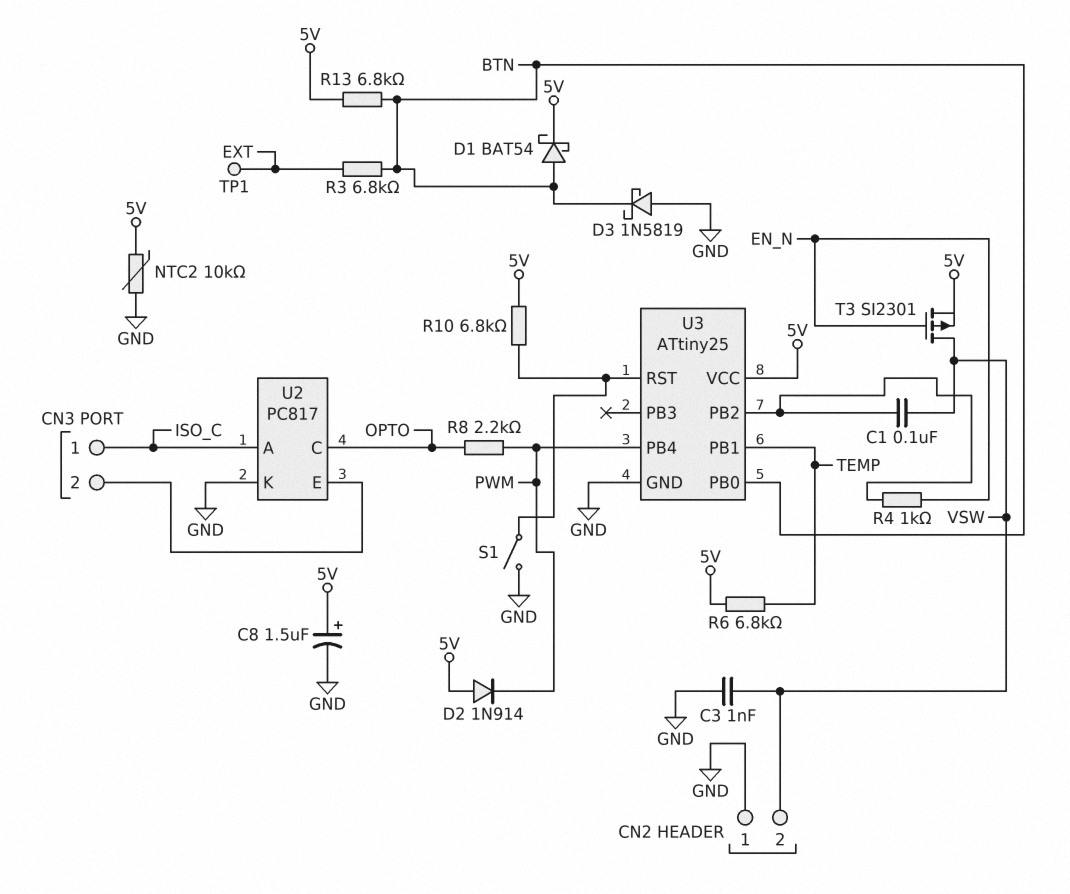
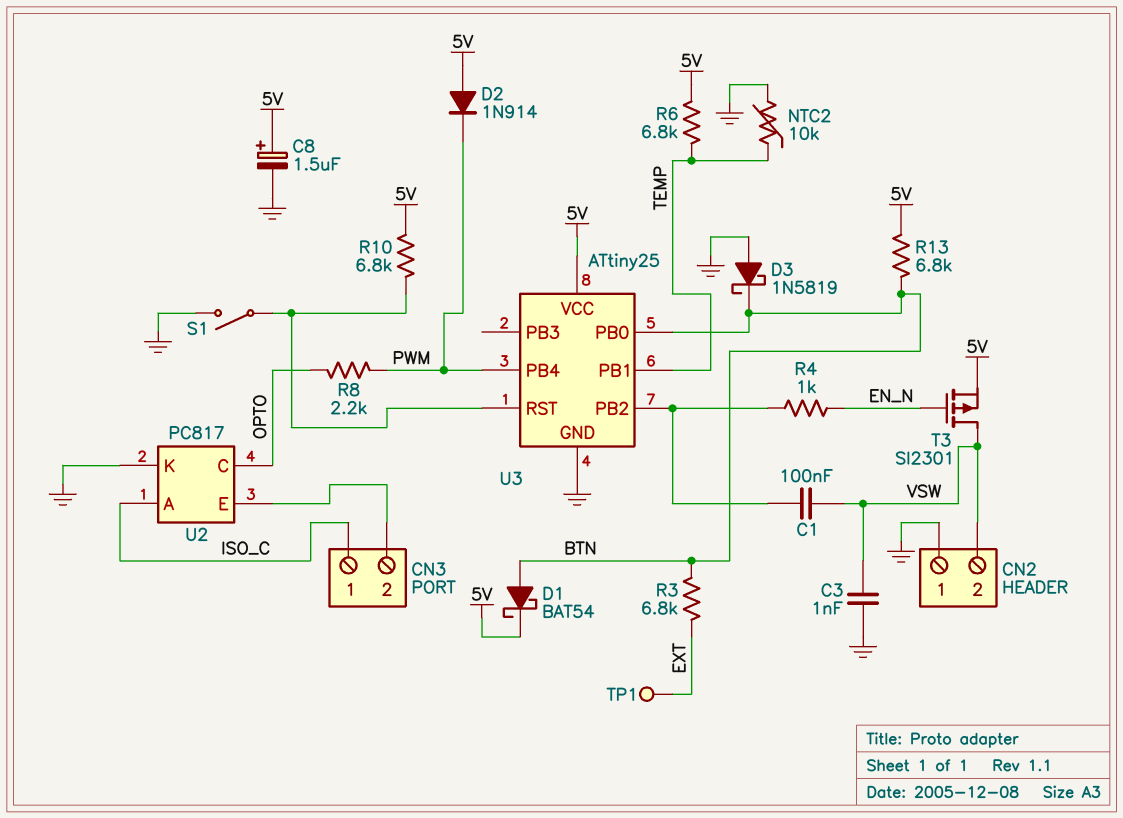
NTC2: 10k (5V, GND) -> 10k (GND, TEMP)

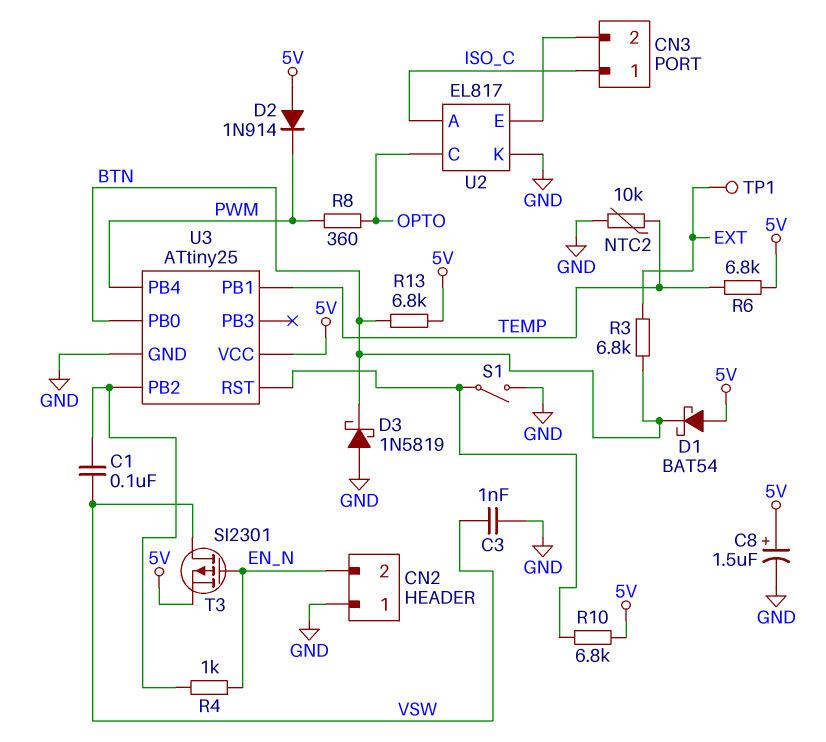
CN2 pin 2: VSW -> EN_N
D1: schottky BAT54 (A BTN, K 5V) -> schottky BAT54 (A 5V, K BTN)
R8: 2.2k (OPTO, PWM) -> 360 (OPTO, PWM)
U2: PC817 -> EL817

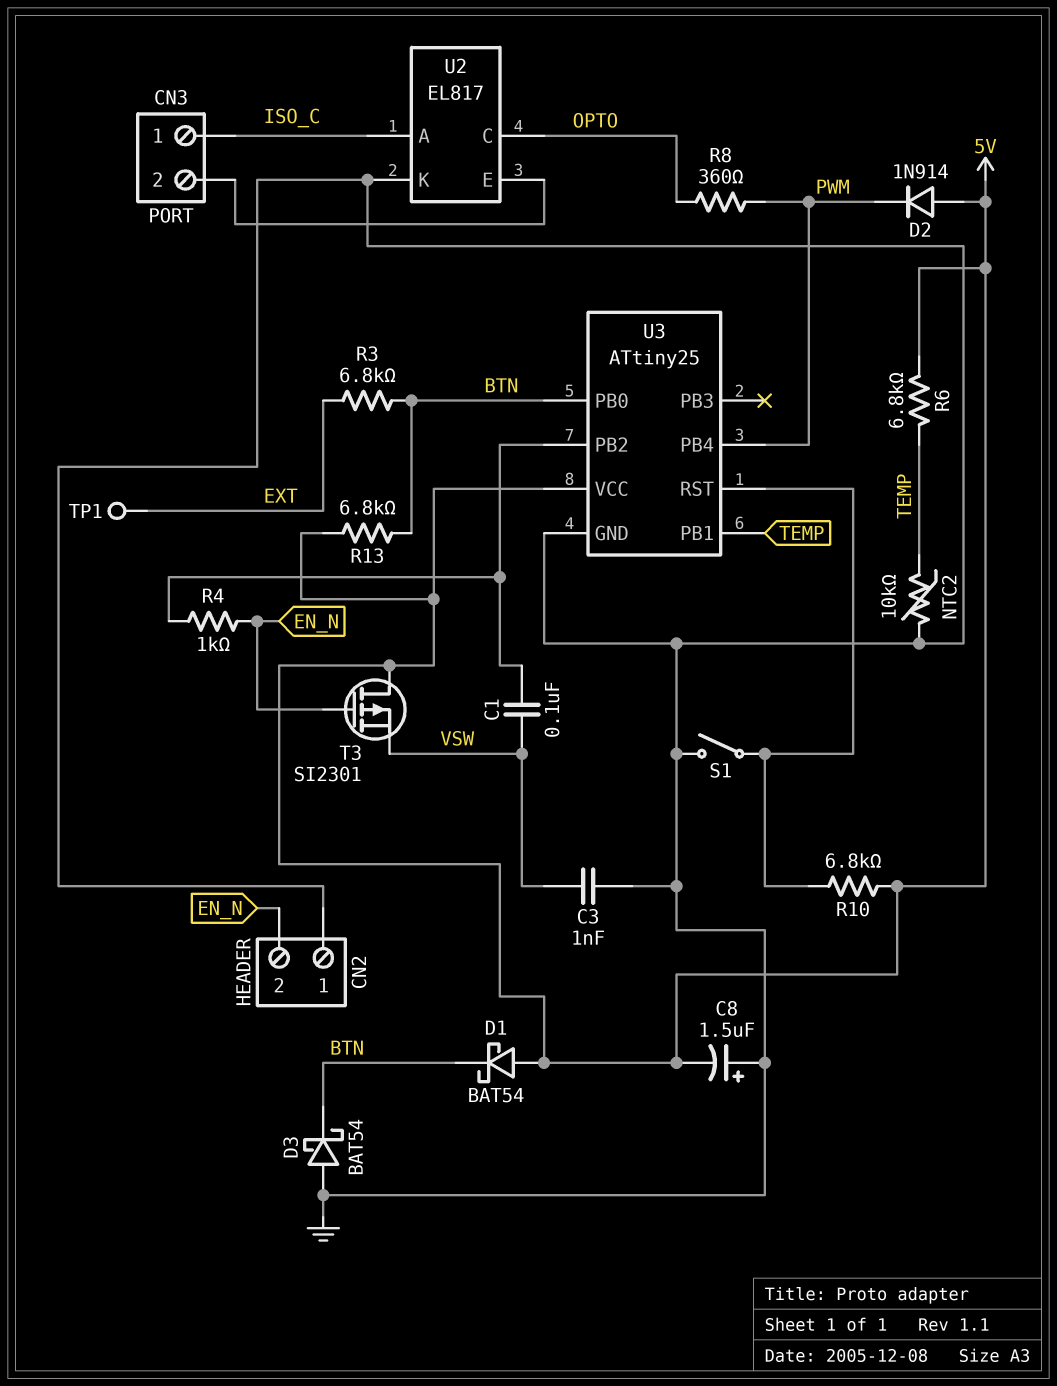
C8: 1.5uF (plus 5V, minus GND) -> 1.5uF (plus GND, minus 5V)
D3: schottky 1N5819 (A GND, K BTN) -> schottky BAT54 (A GND, K BTN)
T3: PMOS SI2301 (G EN_N, D VSW, S 5V) -> PMOS SI2301 (G EN_N, D 5V, S VSW)

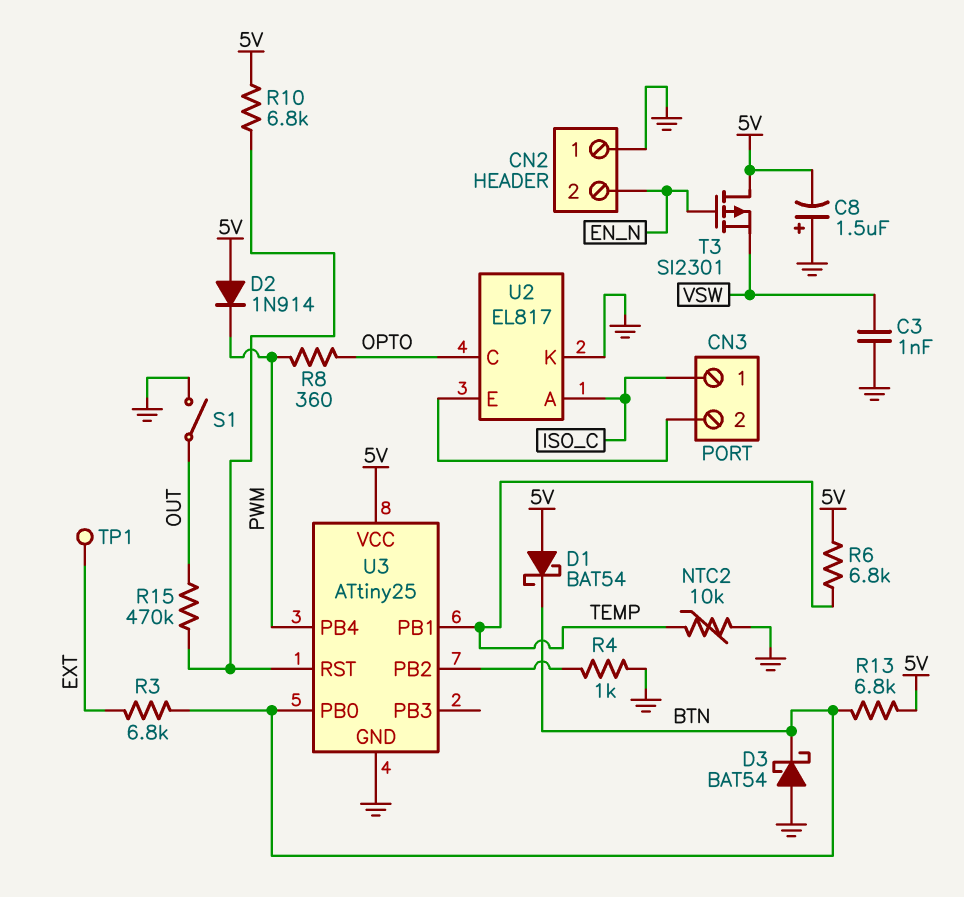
C1: 100nF (U3/PB2, VSW) -> none
R4: 1k (EN_N, U3/PB2) -> 1k (GND, U3/PB2)
R15: none -> 470k (OUT, U3/RST)
S1: switch (GND, U3/RST) -> switch (GND, OUT)

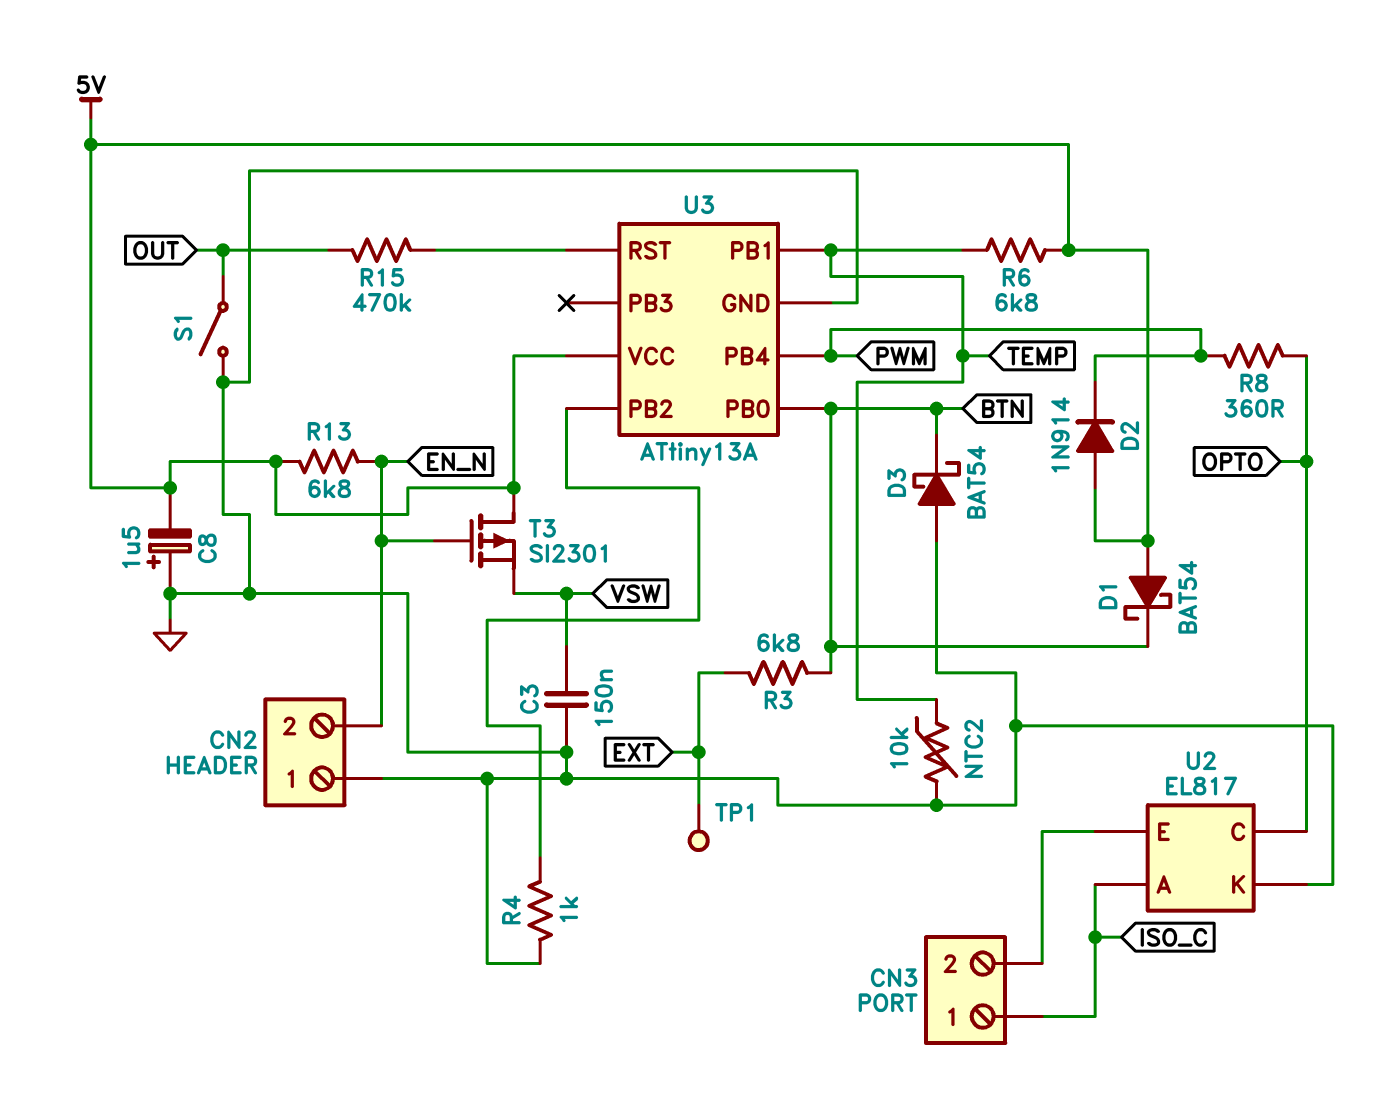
C3: 1nF (GND, VSW) -> 150nF (GND, VSW)
R10: 6.8k (5V, U3/RST) -> none
R13: 6.8k (5V, BTN) -> 6.8k (5V, EN_N)
U3: ATtiny25 -> ATtiny13A

